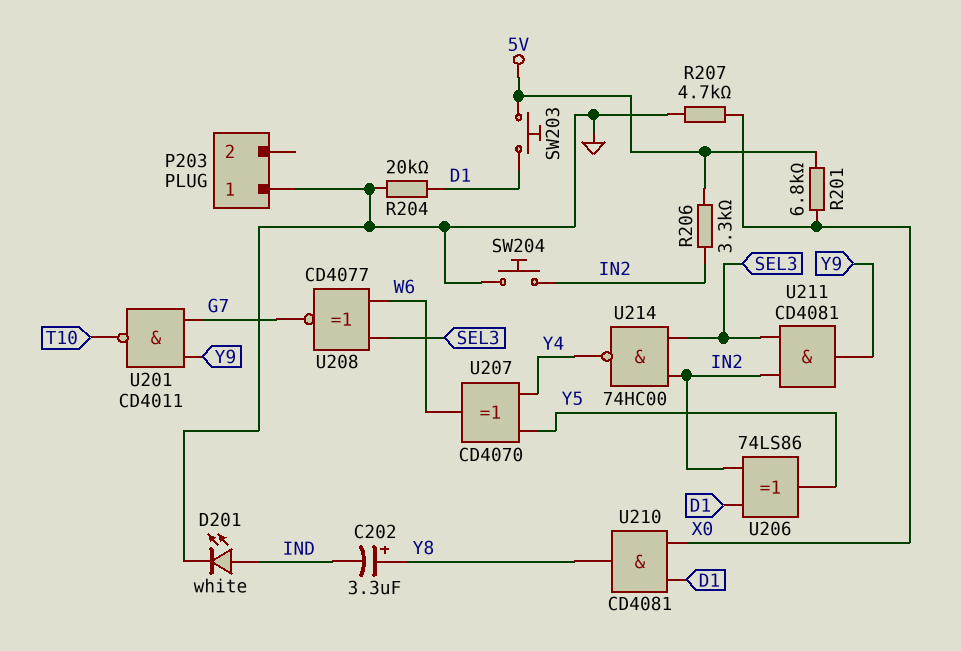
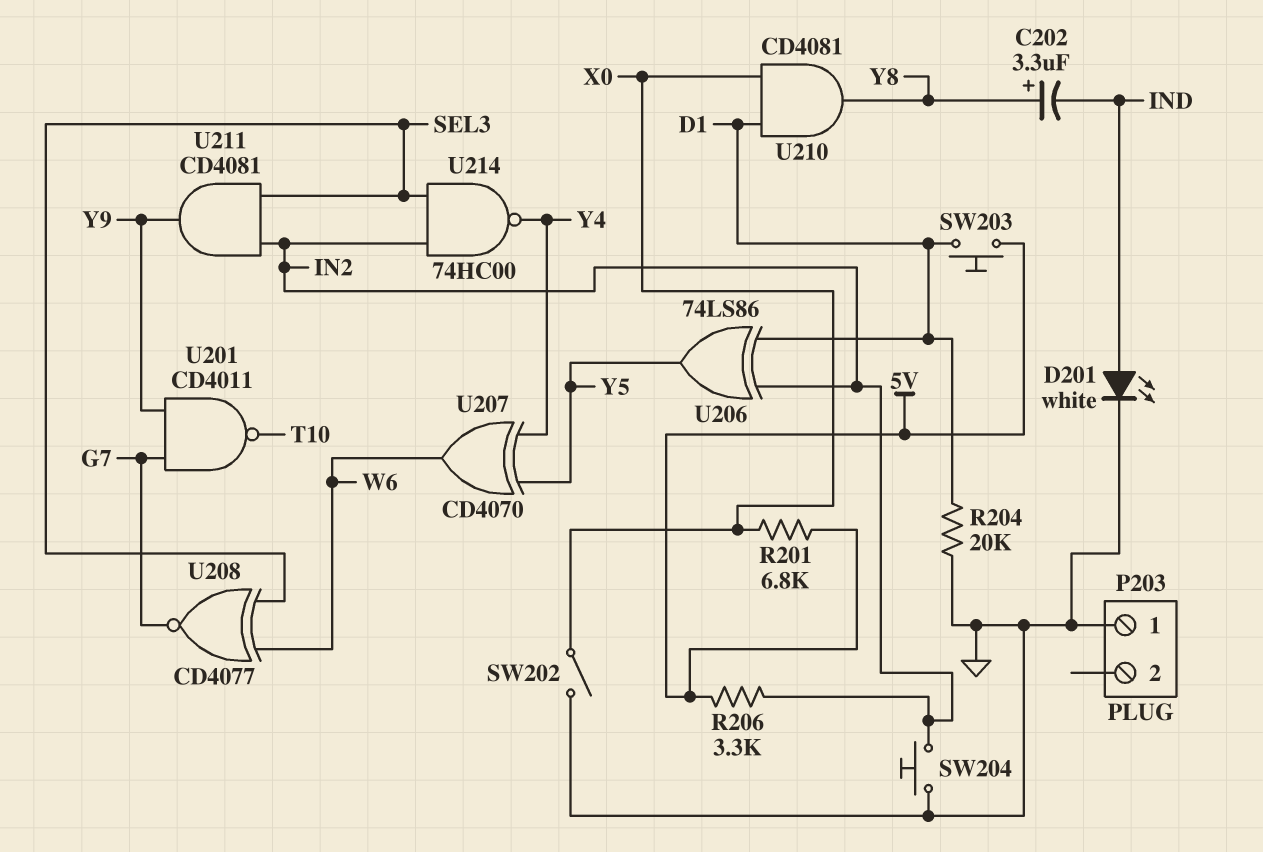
R207: 4.7k (GND, X0) -> none
SW202: none -> switch (GND, X0)

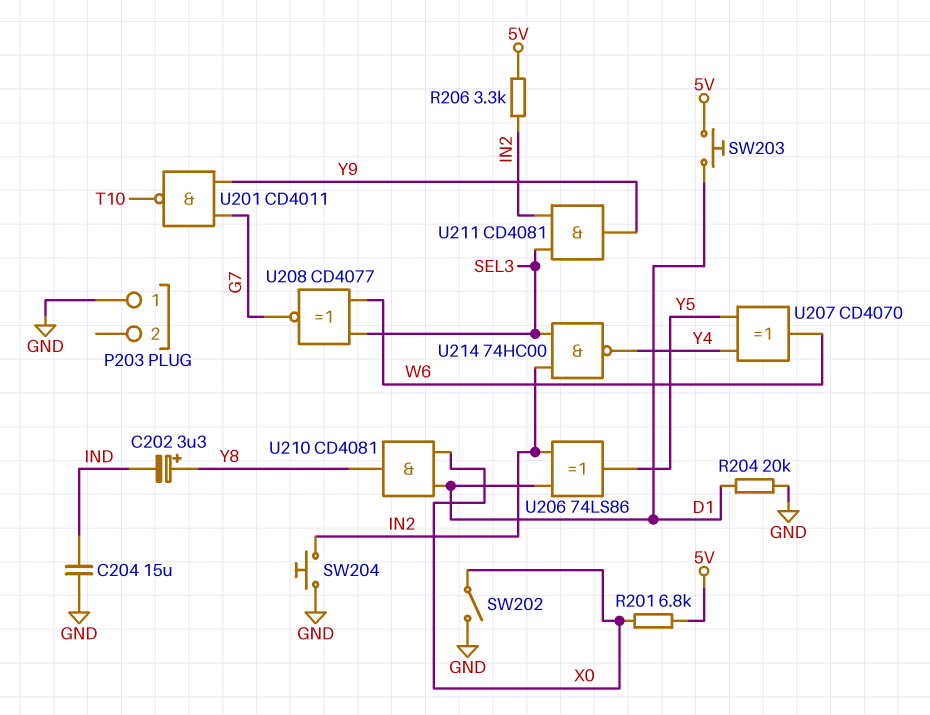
C204: none -> 15uF (GND, IND)
D201: LED white (A IND, K GND) -> none

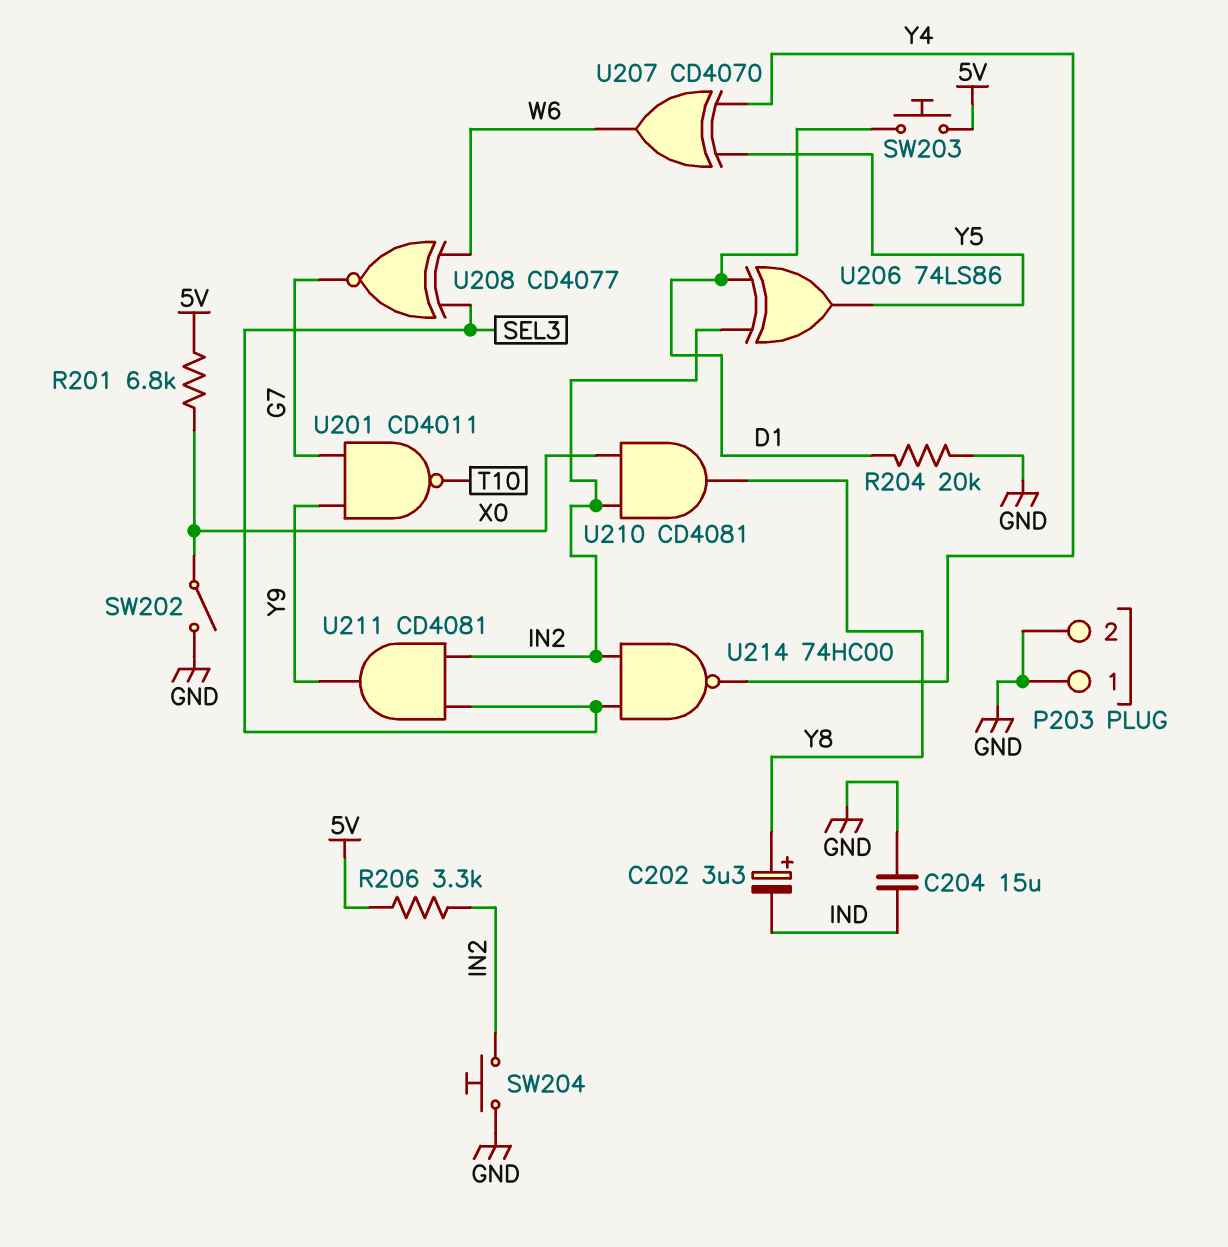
P203 pin 2: none -> GND
U210: AND CD4081 (in D1, in X0, out Y8) -> AND CD4081 (in IN2, in X0, out Y8)

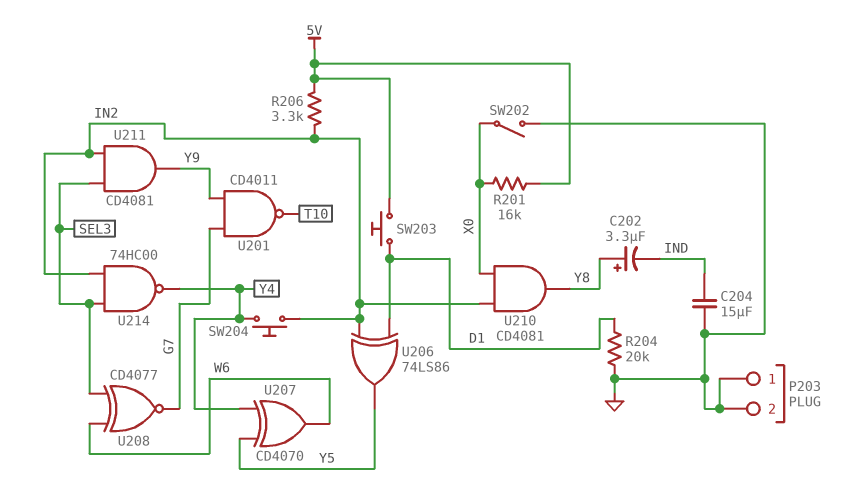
R201: 6.8k (5V, X0) -> 16k (5V, X0)
SW204: button (GND, IN2) -> button (IN2, Y4)

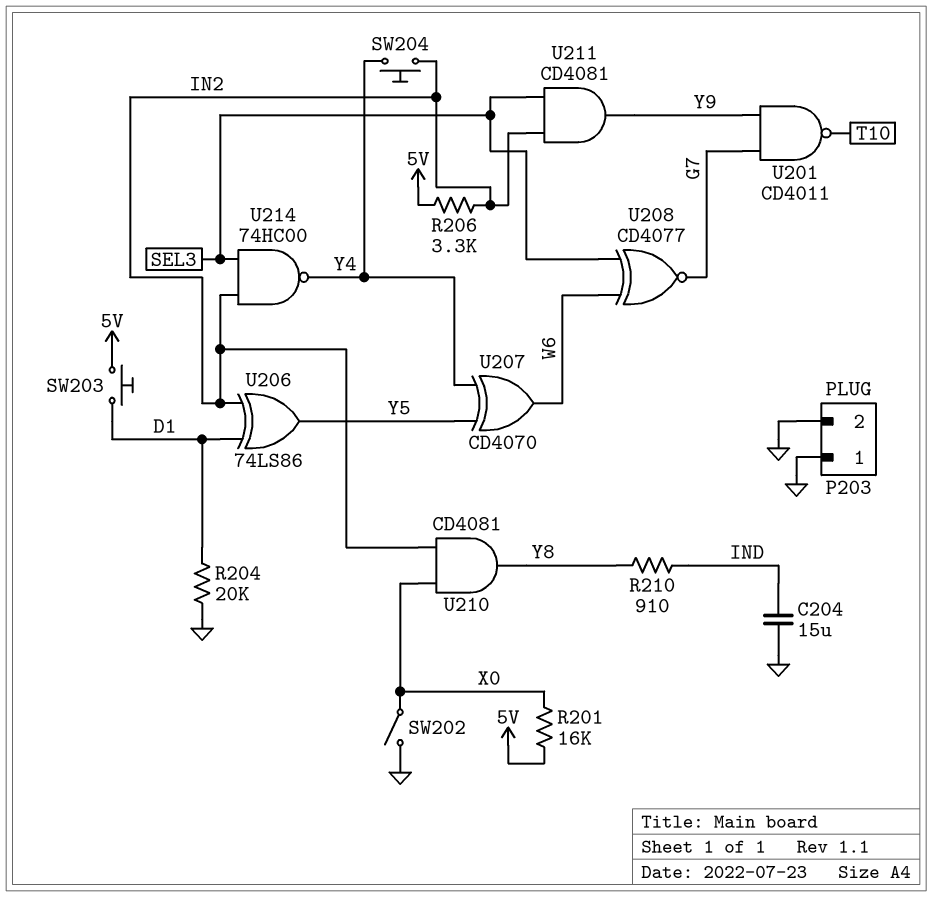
C202: 3.3uF (plus Y8, minus IND) -> none
R210: none -> 910 (IND, Y8)

